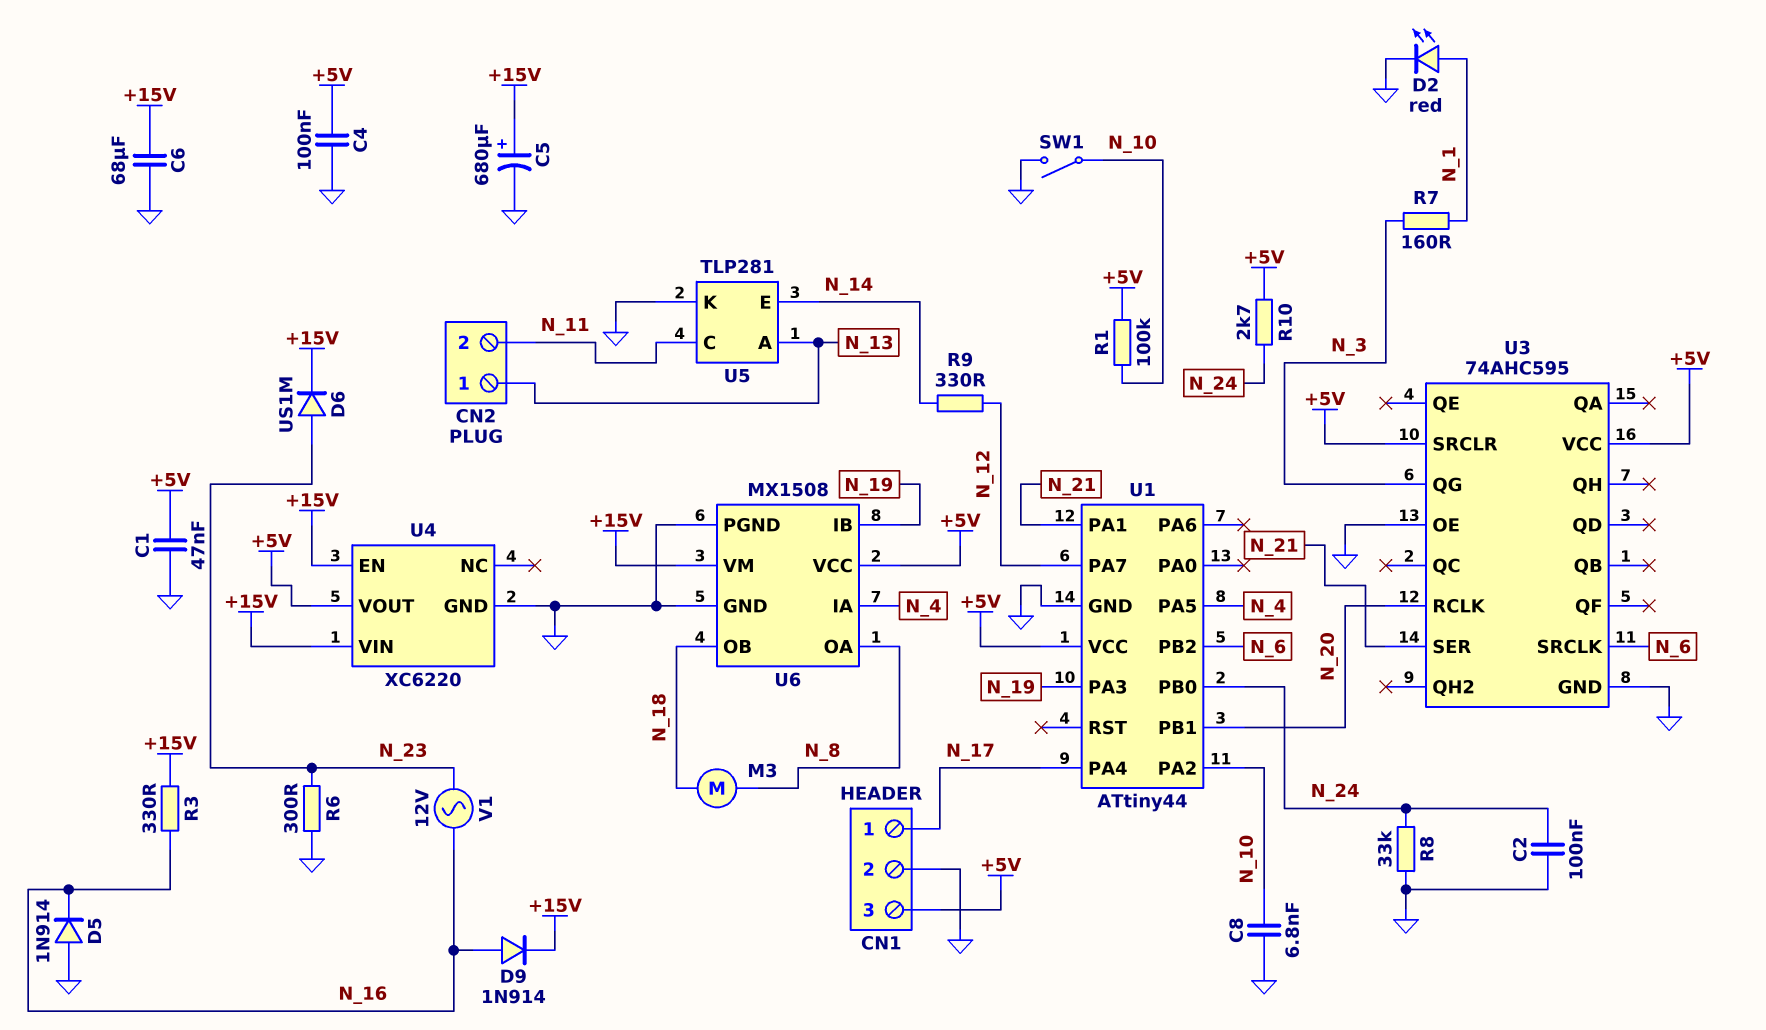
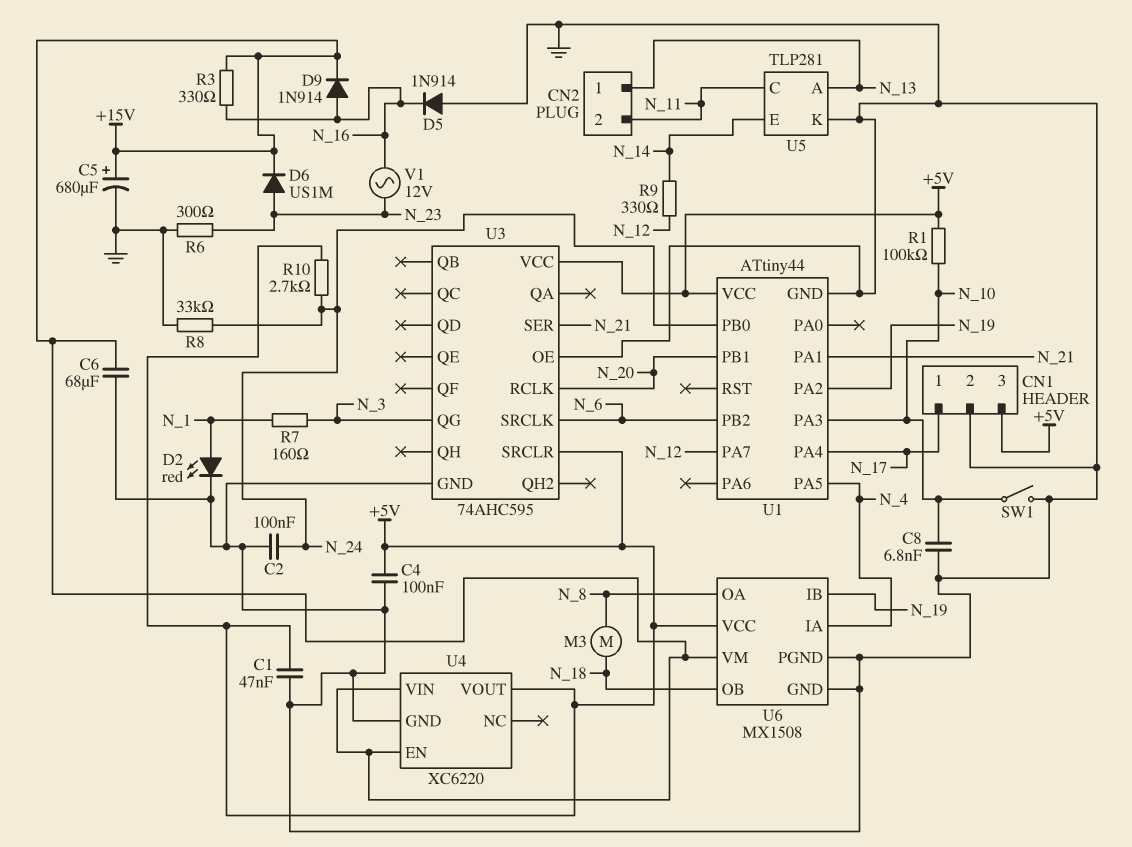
U1 pin PA2: N_10 -> N_19
U1 pin PA3: N_19 -> N_10

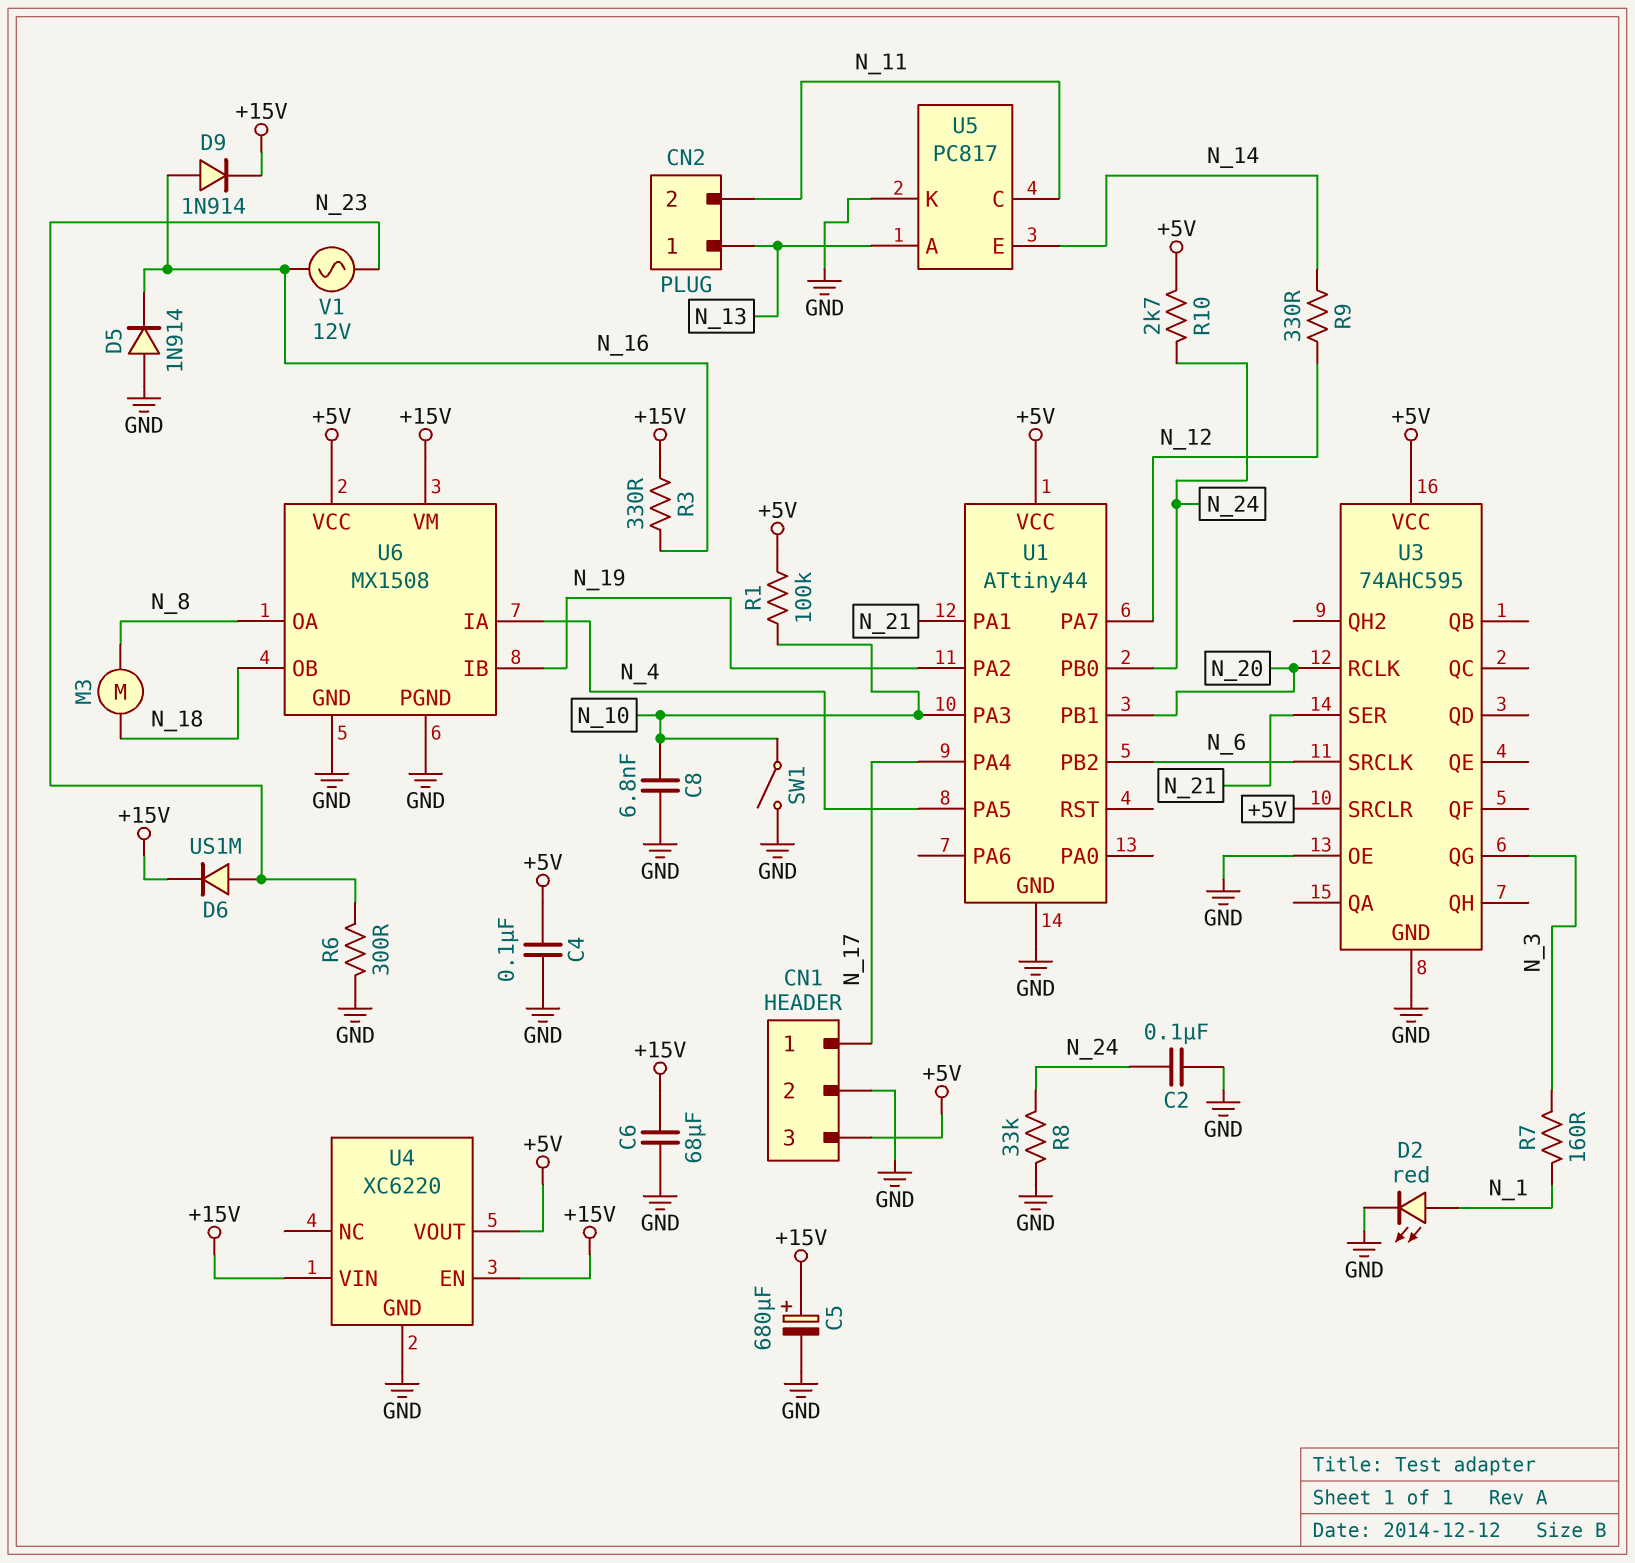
C1: 47nF (+5V, GND) -> none
U5: TLP281 -> PC817

